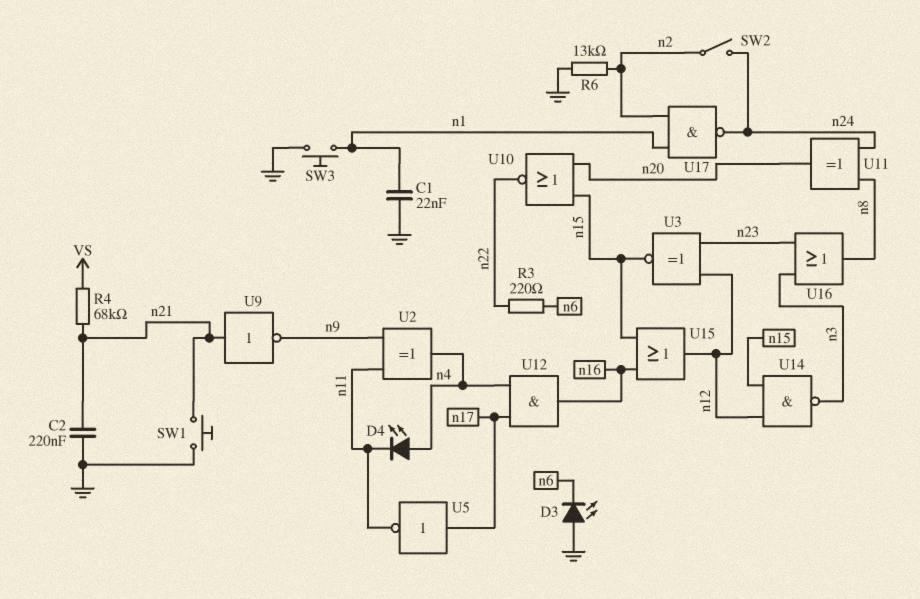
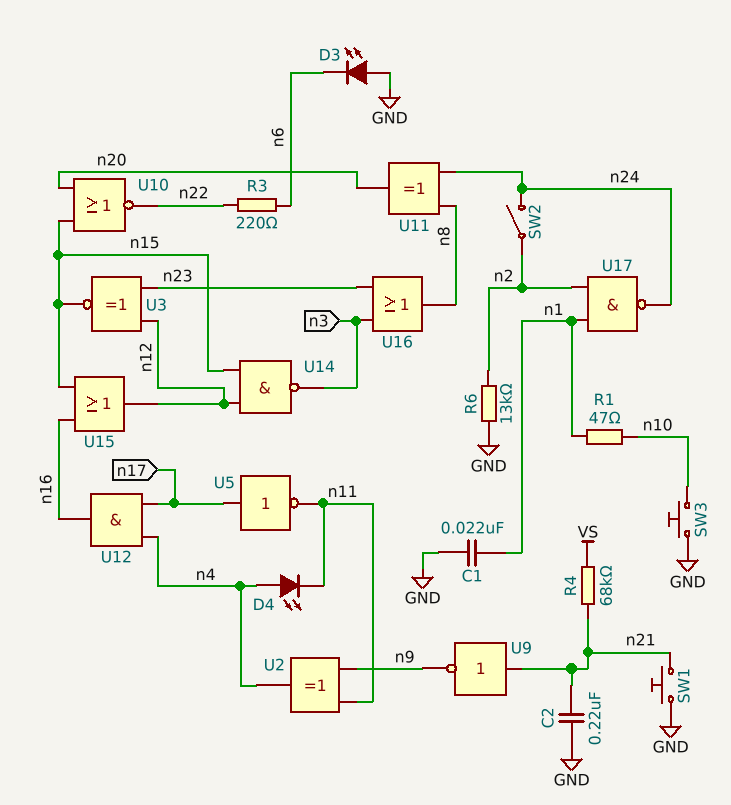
R1: none -> 47 (n1, n10)
SW3: button (GND, n1) -> button (GND, n10)

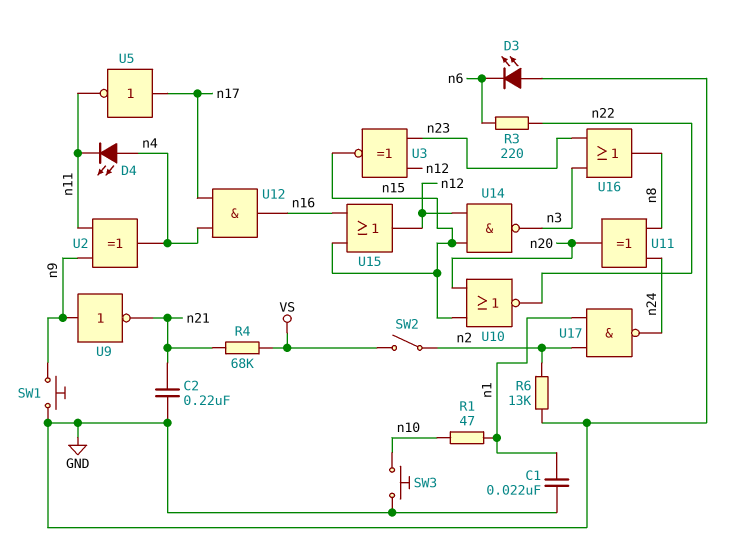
SW1: button (GND, n21) -> button (GND, n9)
SW2: switch (n2, n24) -> switch (VS, n2)
U9: NOT (in n21, out n9) -> NOT (in n9, out n21)

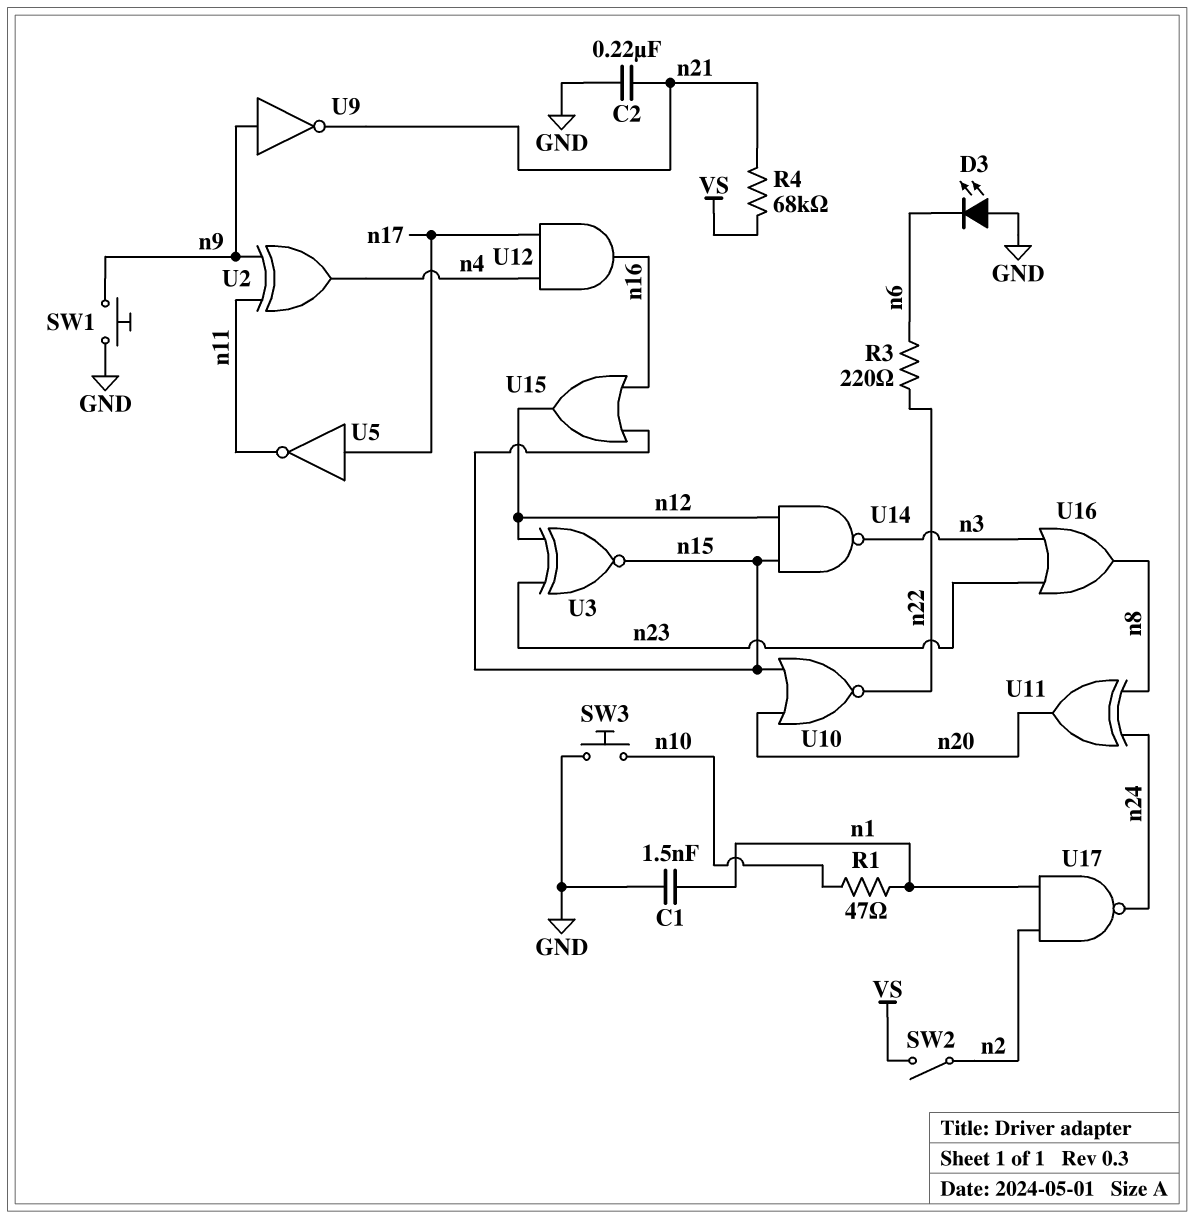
C1: 22nF (GND, n1) -> 1.5nF (GND, n1)
D4: LED (A n4, K n11) -> none
R6: 13k (GND, n2) -> none

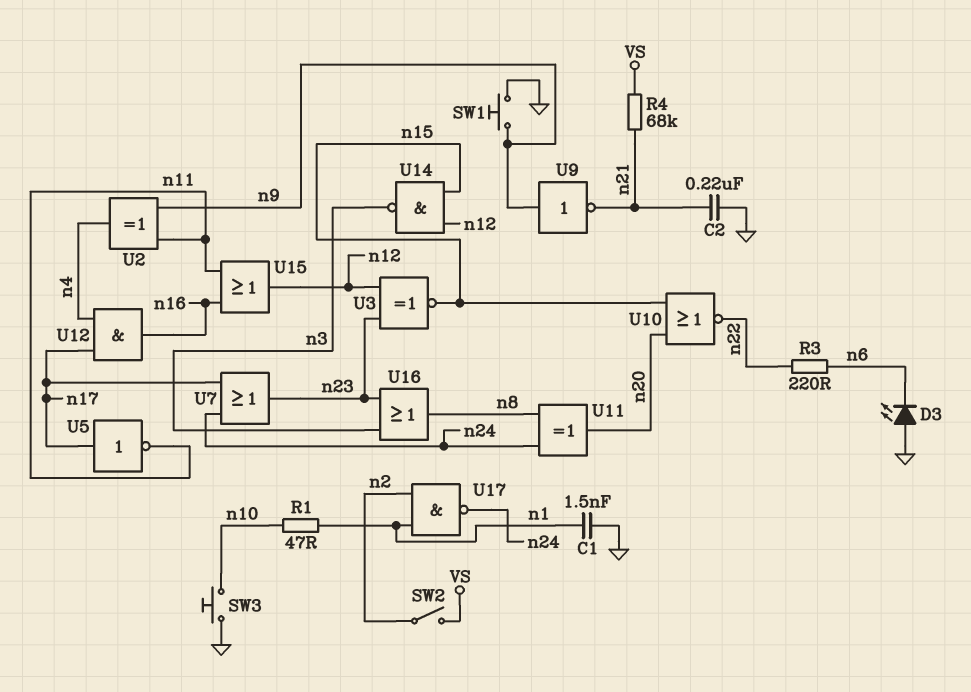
U7: none -> OR (in n17, in n24, out n23)
U15: OR (in n15, in n16, out n12) -> OR (in n11, in n16, out n12)

